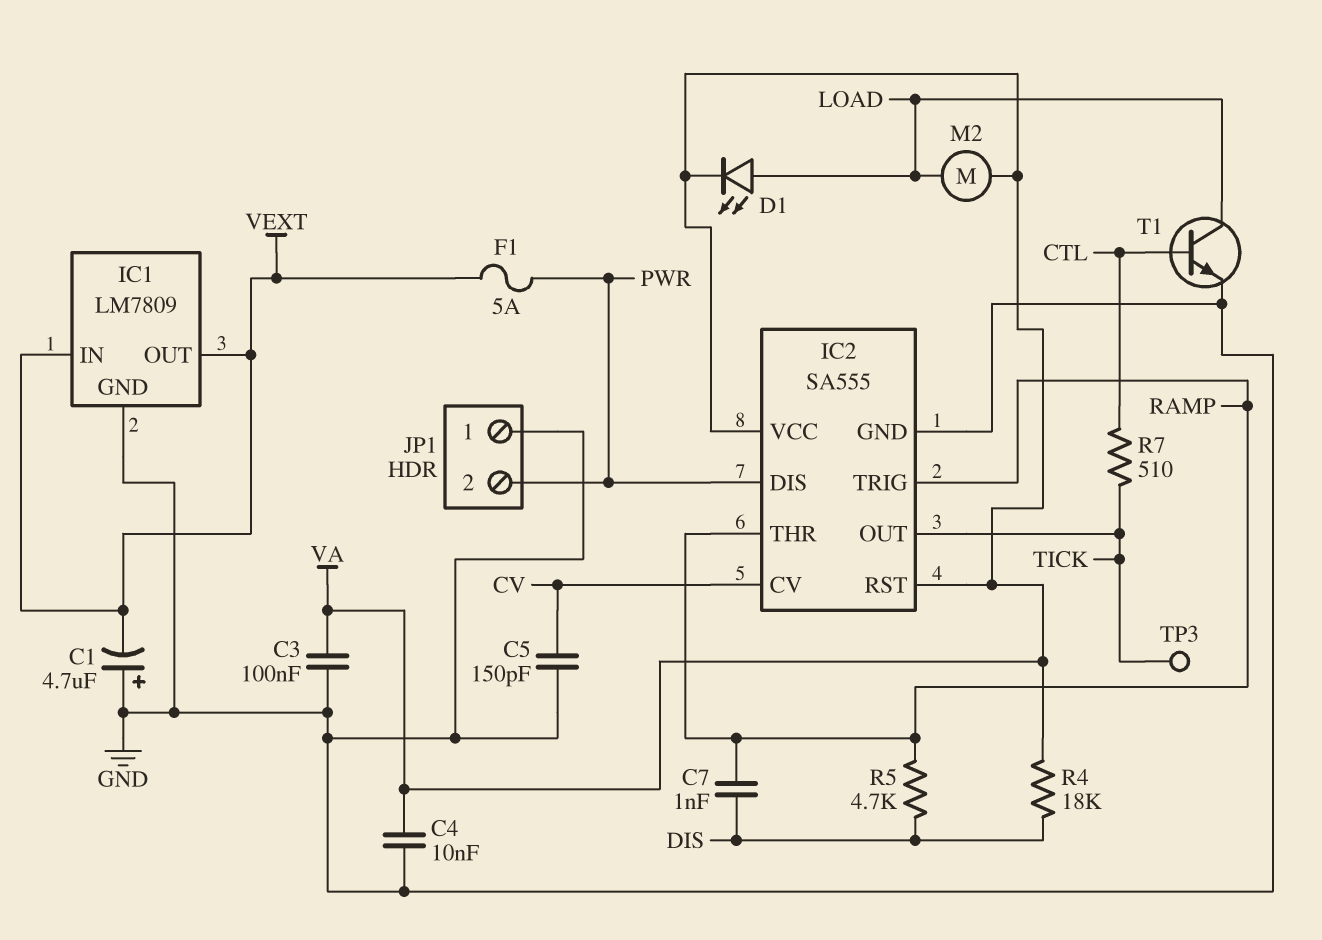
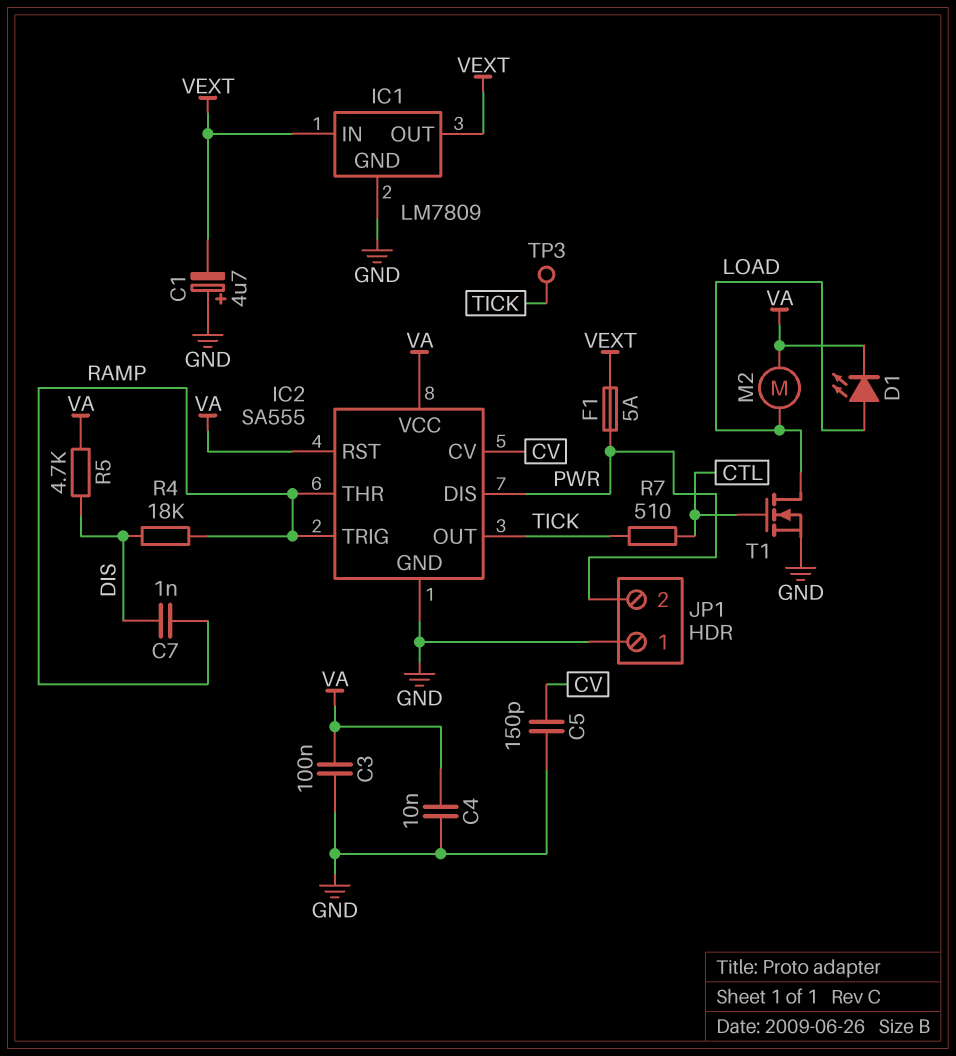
R4: 18k (DIS, VA) -> 18k (DIS, RAMP)
R5: 4.7k (DIS, RAMP) -> 4.7k (DIS, VA)
T1: NPN (B CTL, C LOAD, E GND) -> NMOS (G CTL, D LOAD, S GND)

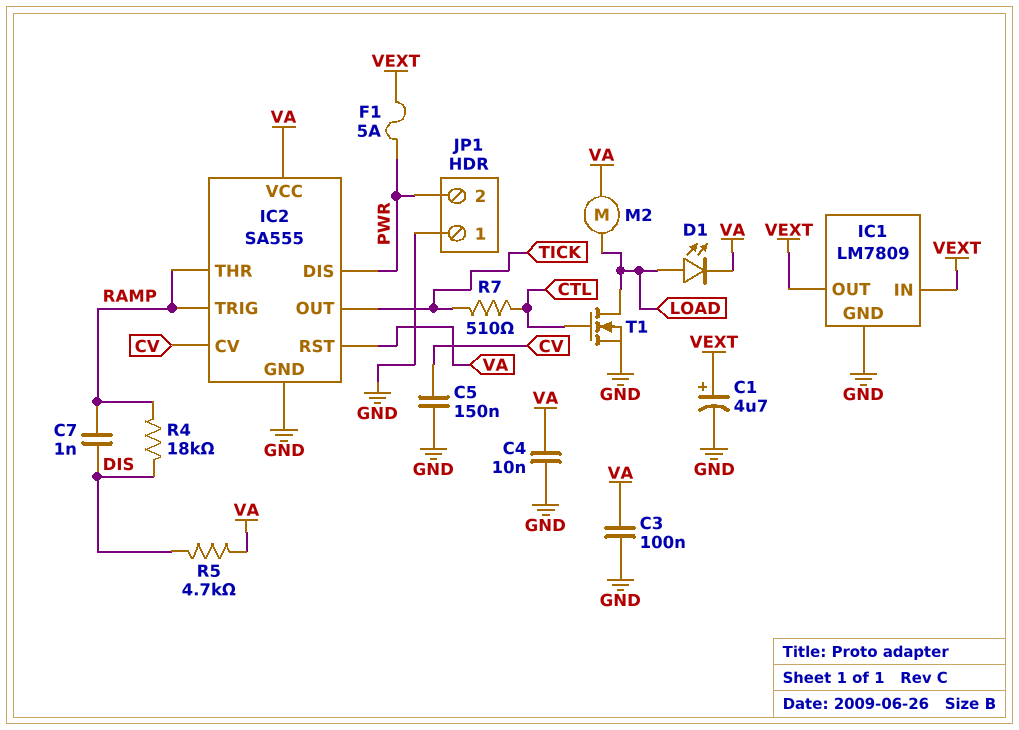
C1: 4.7uF (plus GND, minus VEXT) -> 4.7uF (plus VEXT, minus GND)
C5: 150pF (CV, GND) -> 150nF (CV, GND)
TP3: test point (TICK) -> none

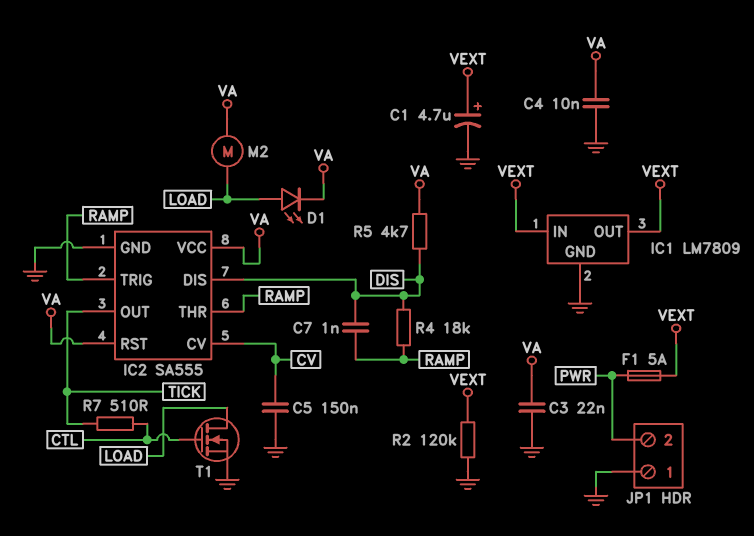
C3: 100nF (GND, VA) -> 22nF (GND, VA)
IC2 pin DIS: PWR -> DIS
R2: none -> 120k (GND, VEXT)

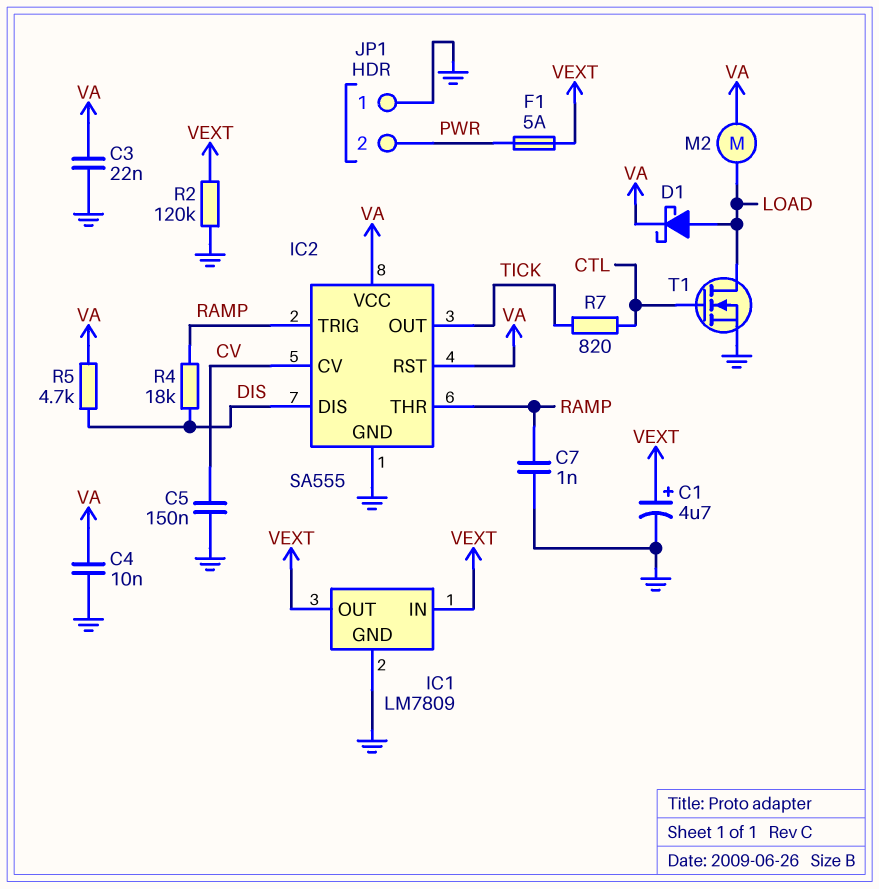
C7: 1nF (DIS, RAMP) -> 1nF (GND, RAMP)
D1: LED (A LOAD, K VA) -> schottky (A LOAD, K VA)
R7: 510 (CTL, TICK) -> 820 (CTL, TICK)

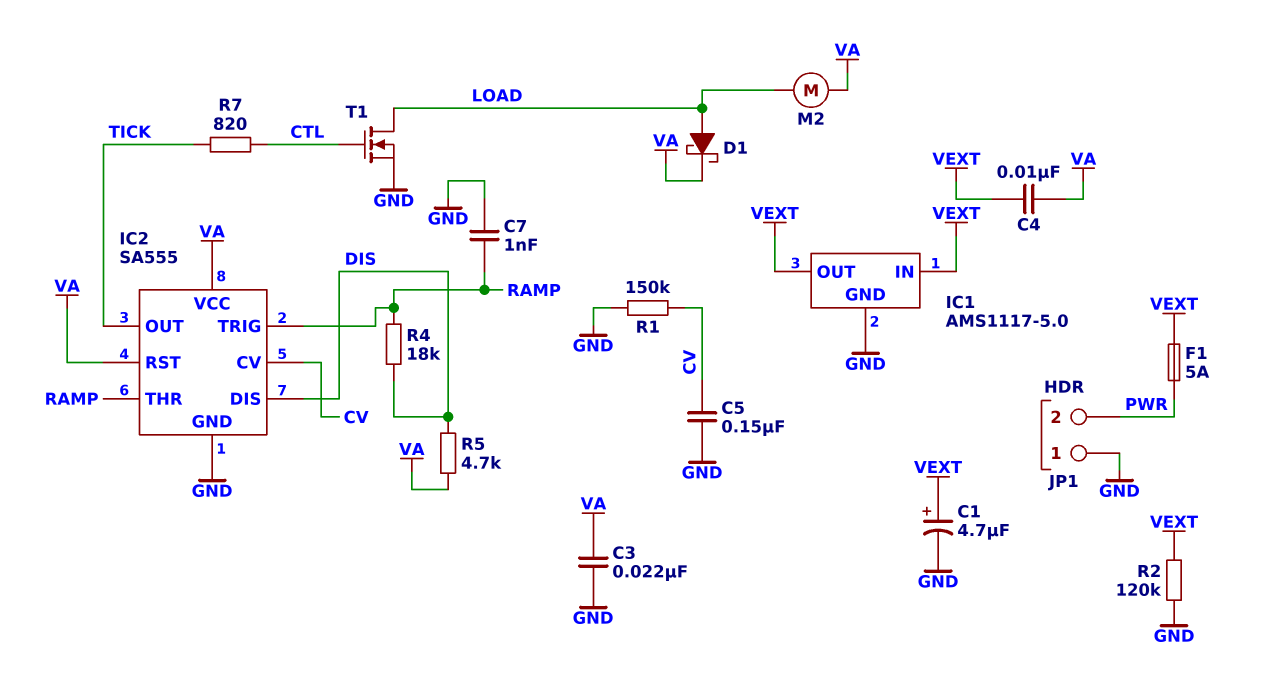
C4: 10nF (GND, VA) -> 10nF (VA, VEXT)
IC1: LM7809 -> AMS1117-5.0
R1: none -> 150k (CV, GND)

